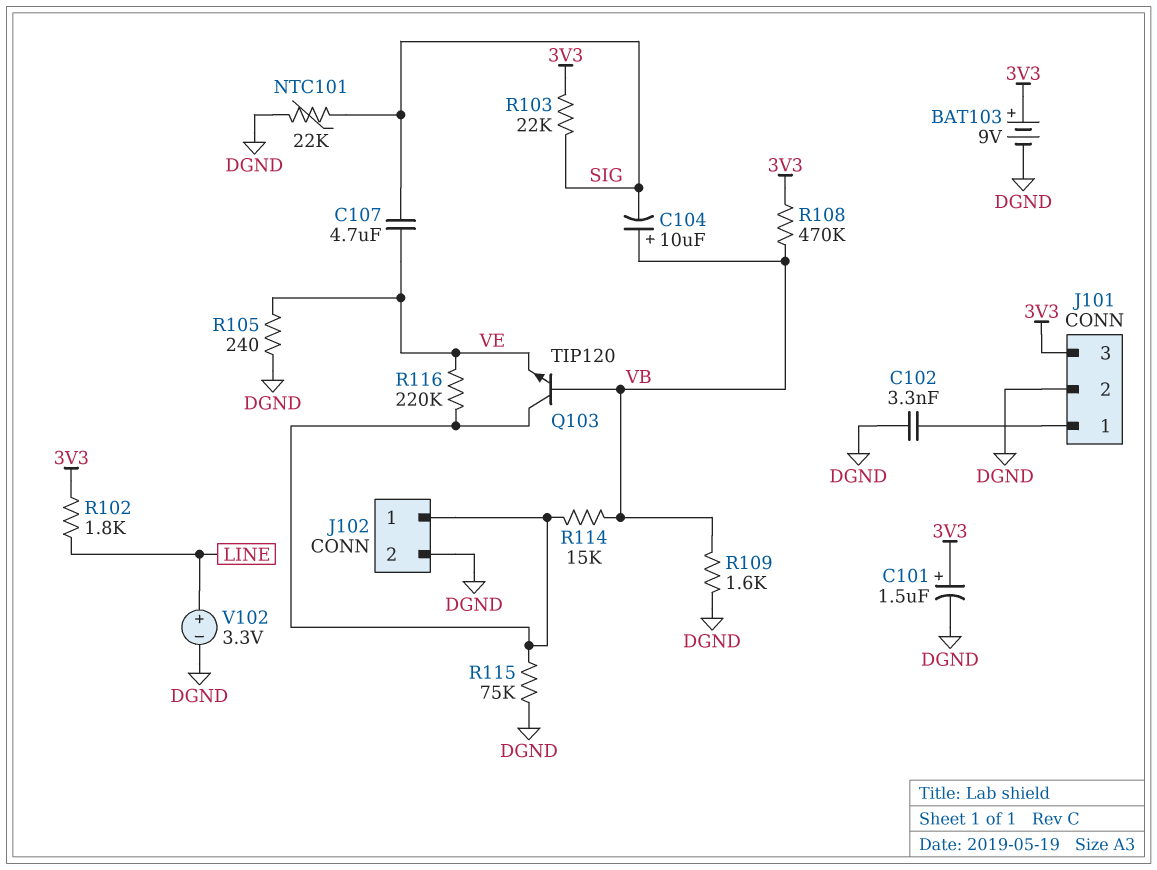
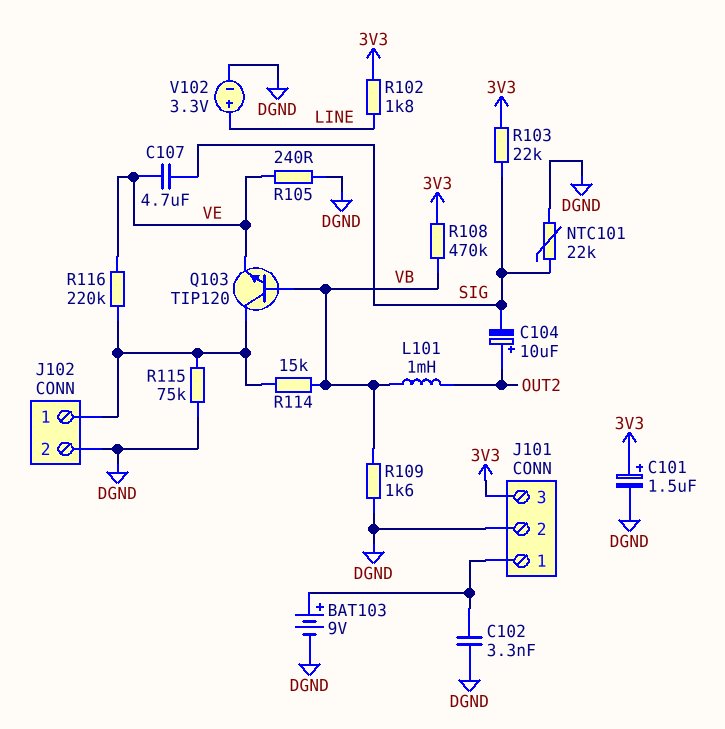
BAT103: 9V (plus 3V3, minus DGND) -> 9V (plus J101/1, minus DGND)
C104: 10uF (plus VB, minus SIG) -> 10uF (plus OUT2, minus SIG)
L101: none -> 1mH (OUT2, VB)

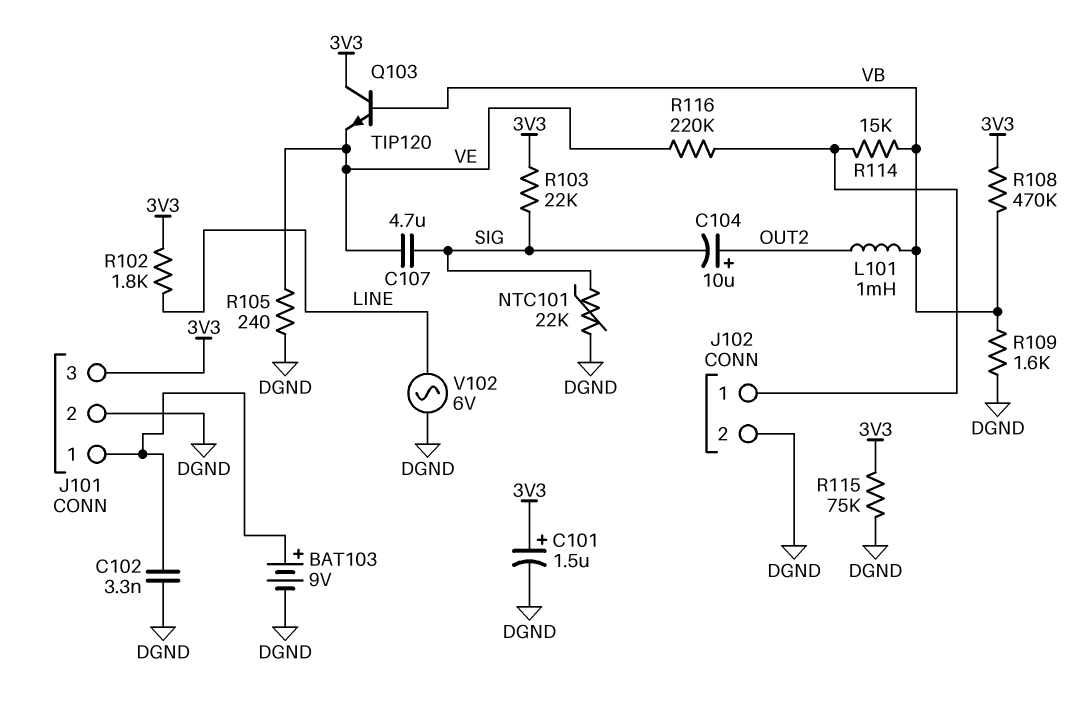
Q103: NPN TIP120 (B VB, C J102/1, E VE) -> NPN TIP120 (B VB, C 3V3, E VE)
R115: 75k (DGND, J102/1) -> 75k (3V3, DGND)
V102: 3.3V (plus LINE, minus DGND) -> AC 6V (DGND, LINE)

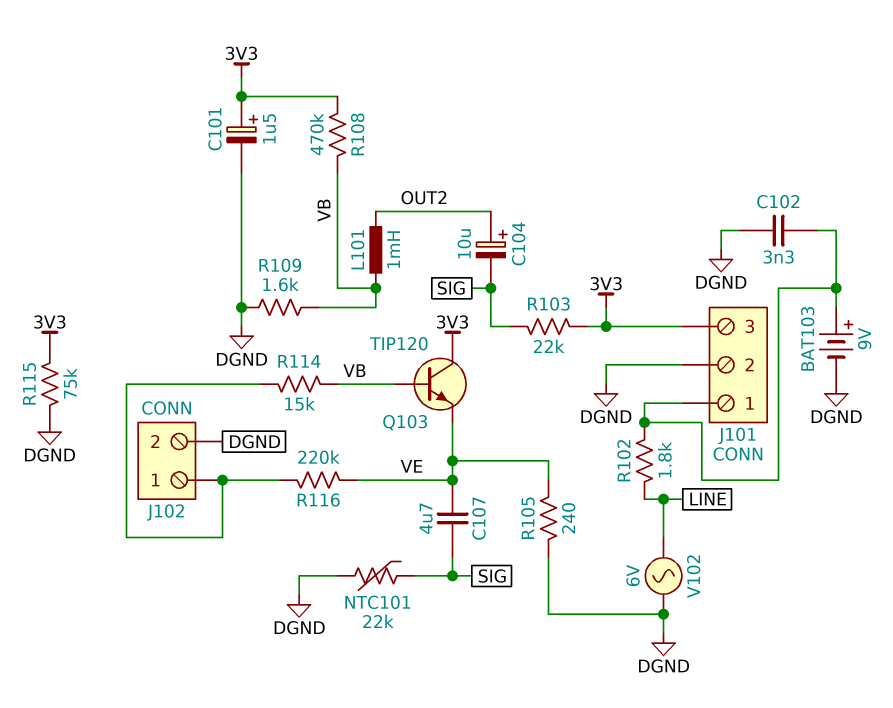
R102: 1.8k (3V3, LINE) -> 1.8k (J101/1, LINE)

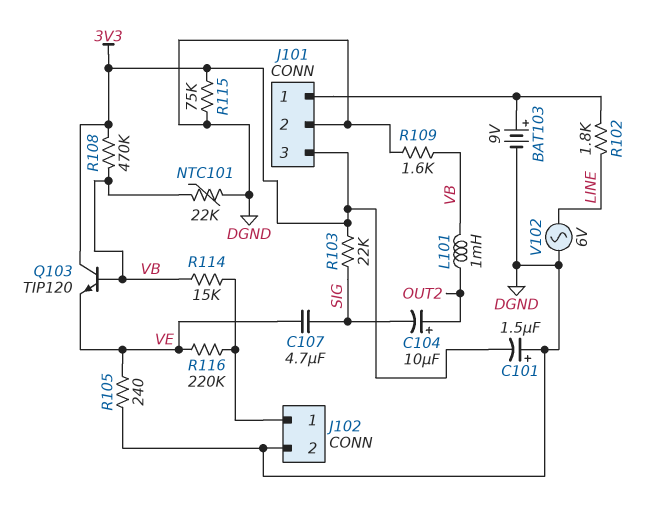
C101: 1.5uF (plus 3V3, minus DGND) -> 1.5uF (plus DGND, minus 3V3)
C102: 3.3nF (DGND, J101/1) -> none
NTC101: 22k (DGND, SIG) -> 22k (DGND, VB)

